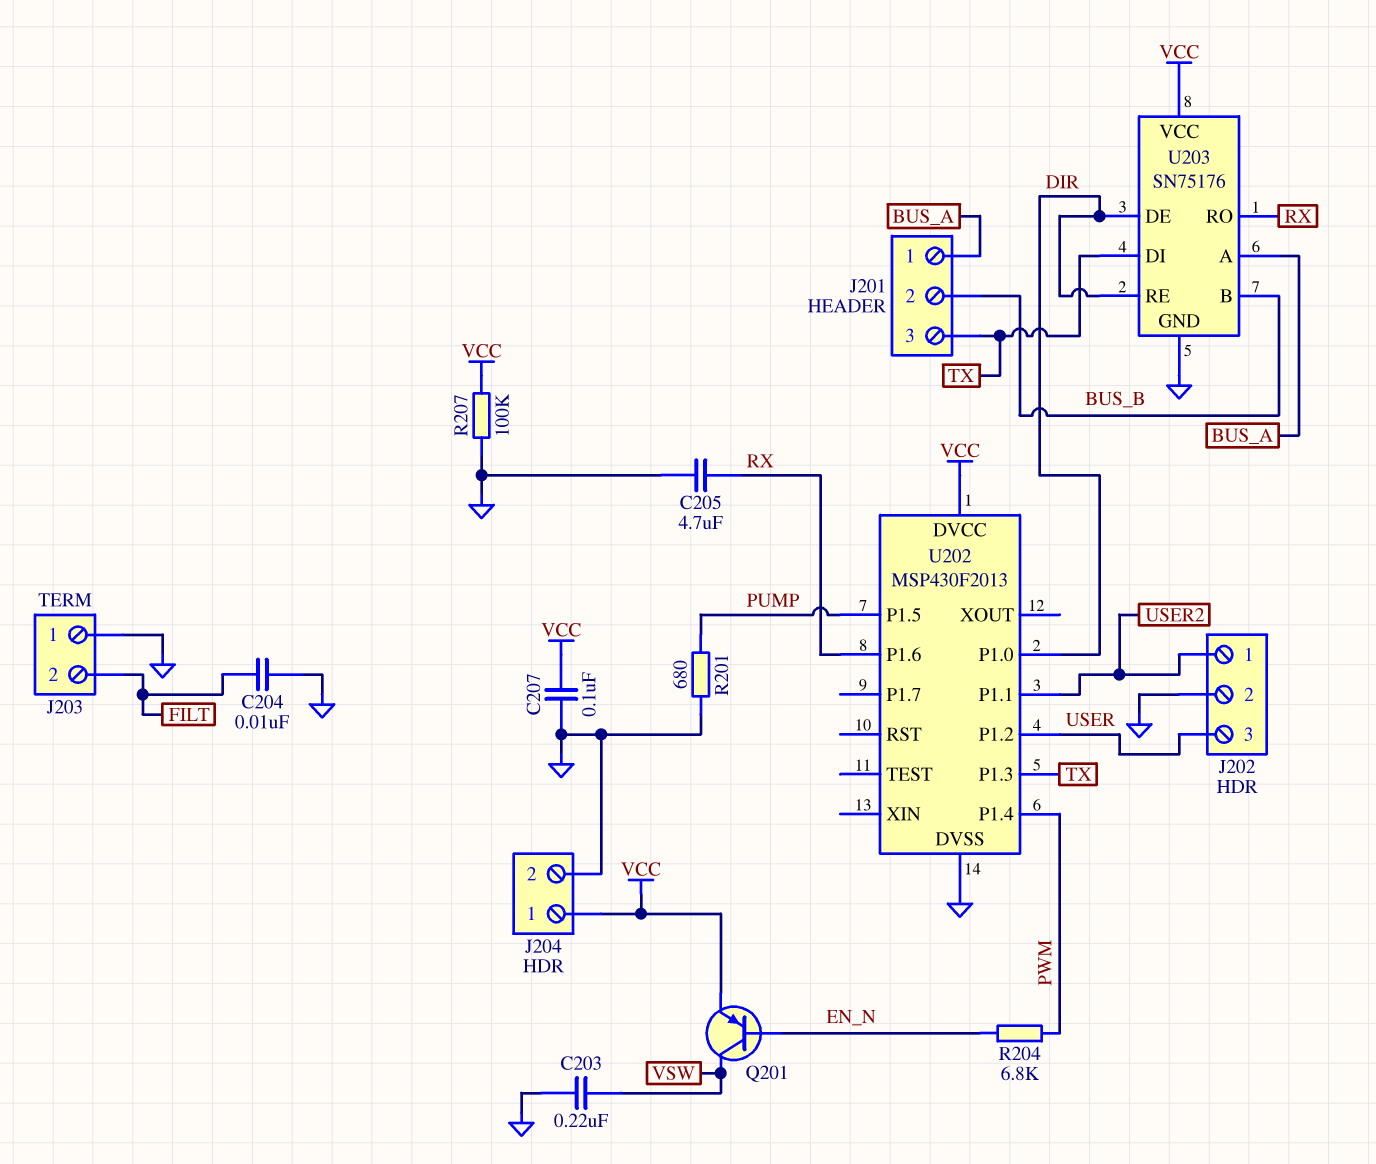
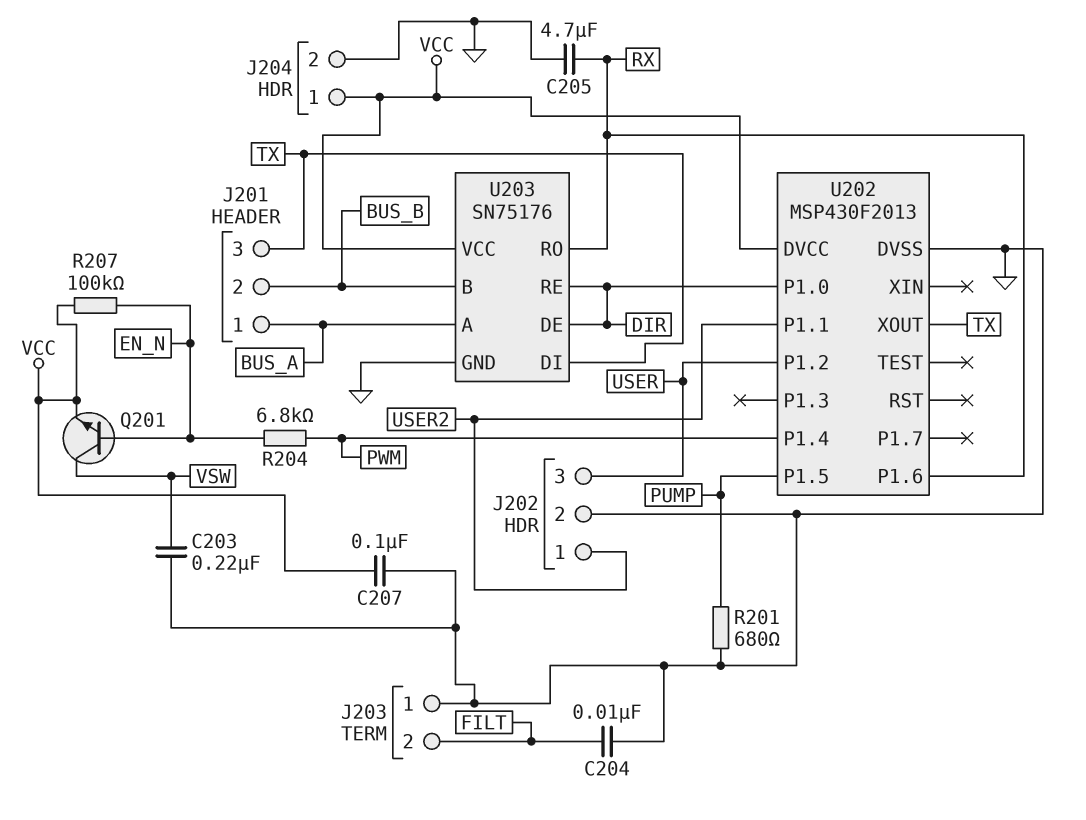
Q201: PNP (B EN_N, C VSW, E VCC) -> NPN (B EN_N, C VSW, E VCC)
R207: 100k (GND, VCC) -> 100k (EN_N, VCC)
U202 pin P1.3: TX -> none
U202 pin XOUT: none -> TX

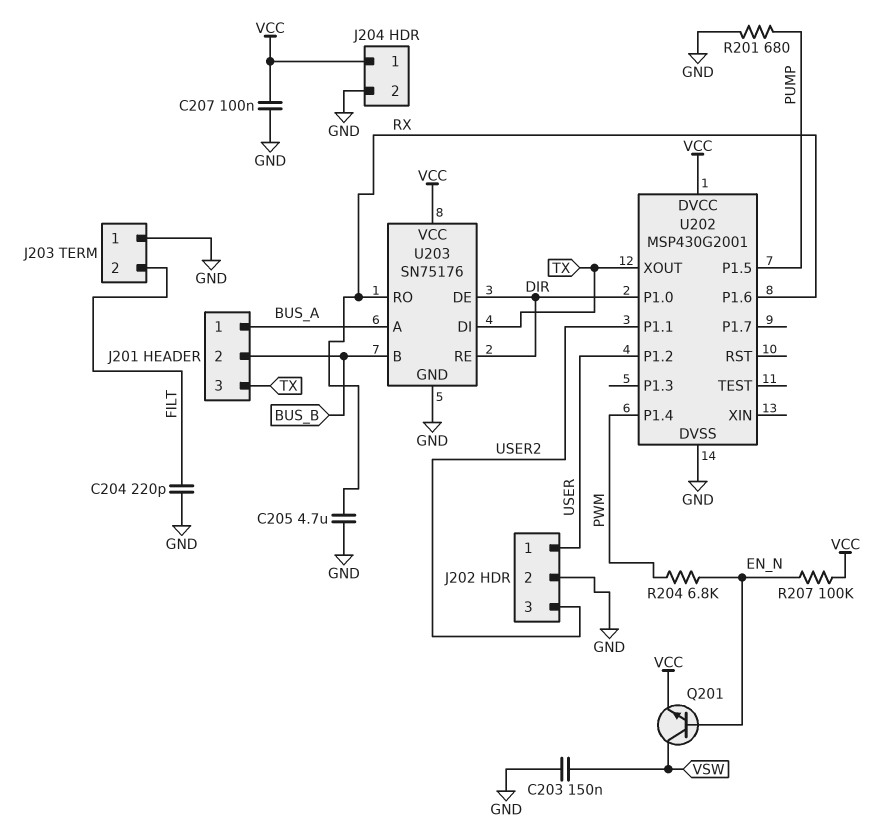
C203: 220nF (GND, VSW) -> 150nF (GND, VSW)
C204: 10nF (FILT, GND) -> 220pF (FILT, GND)
J202 pin 1: USER2 -> USER
J202 pin 3: USER -> USER2
U202: MSP430F2013 -> MSP430G2001

